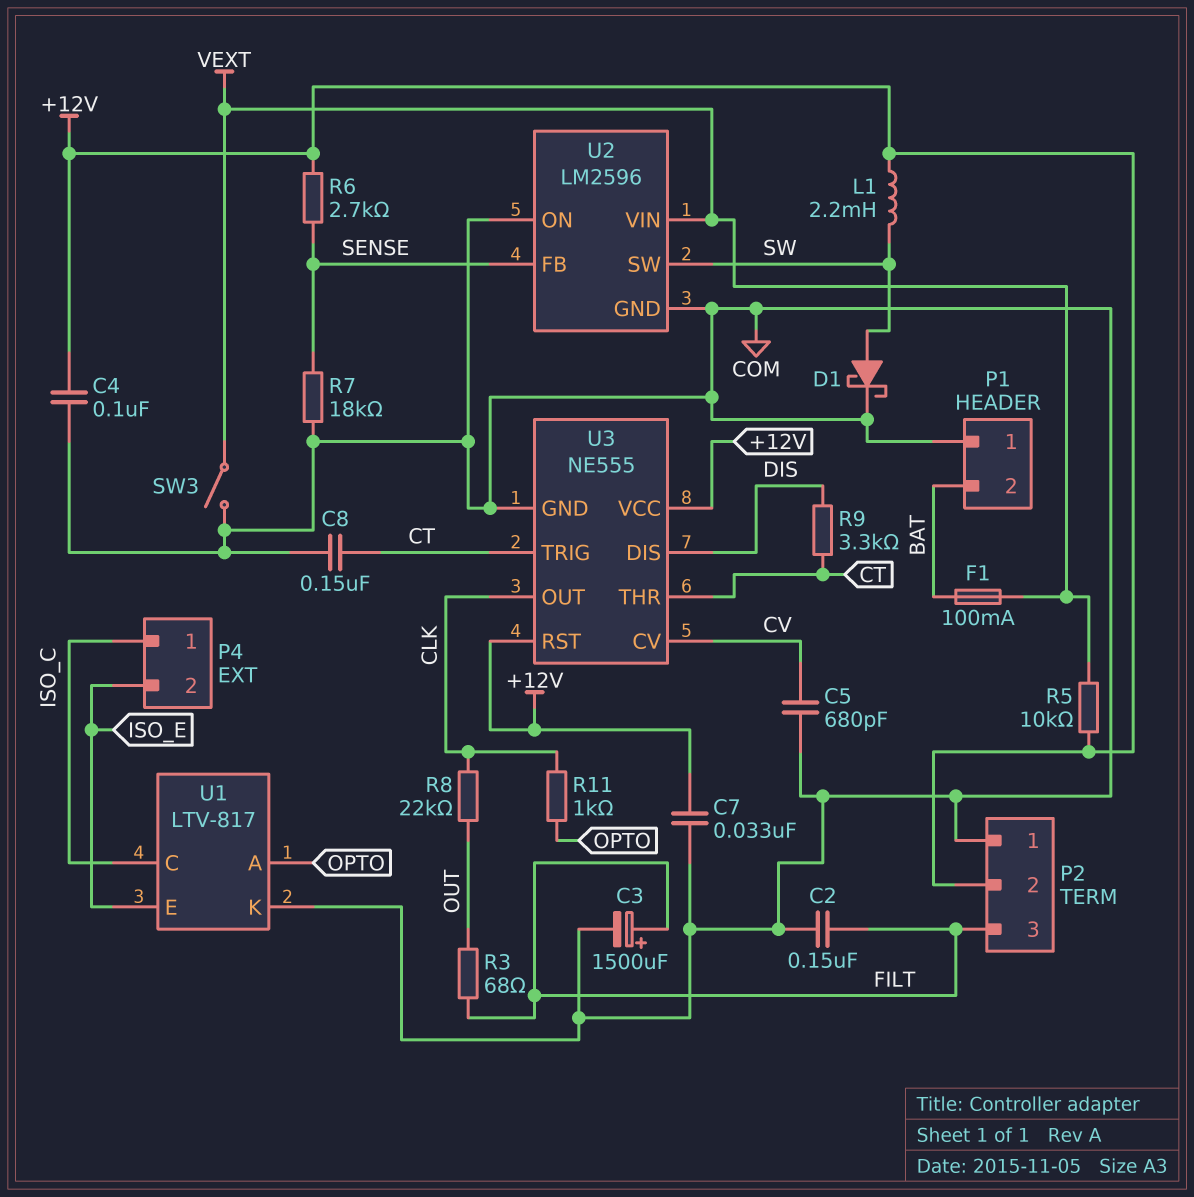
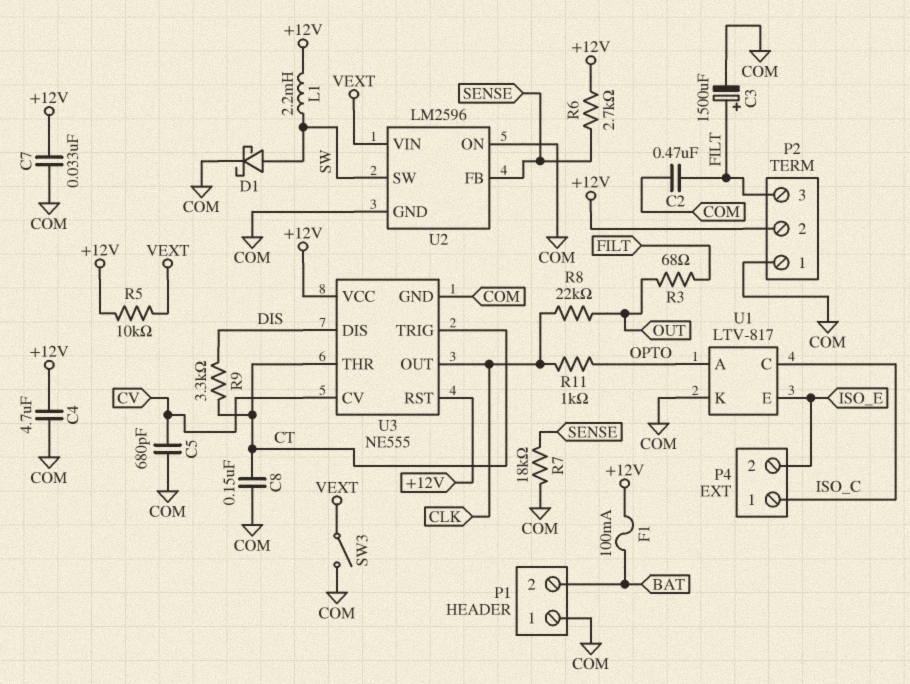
C2: 150nF (COM, FILT) -> 470nF (COM, FILT)
C4: 100nF (+12V, COM) -> 4.7uF (+12V, COM)
F1: 100mA (BAT, VEXT) -> 100mA (+12V, BAT)

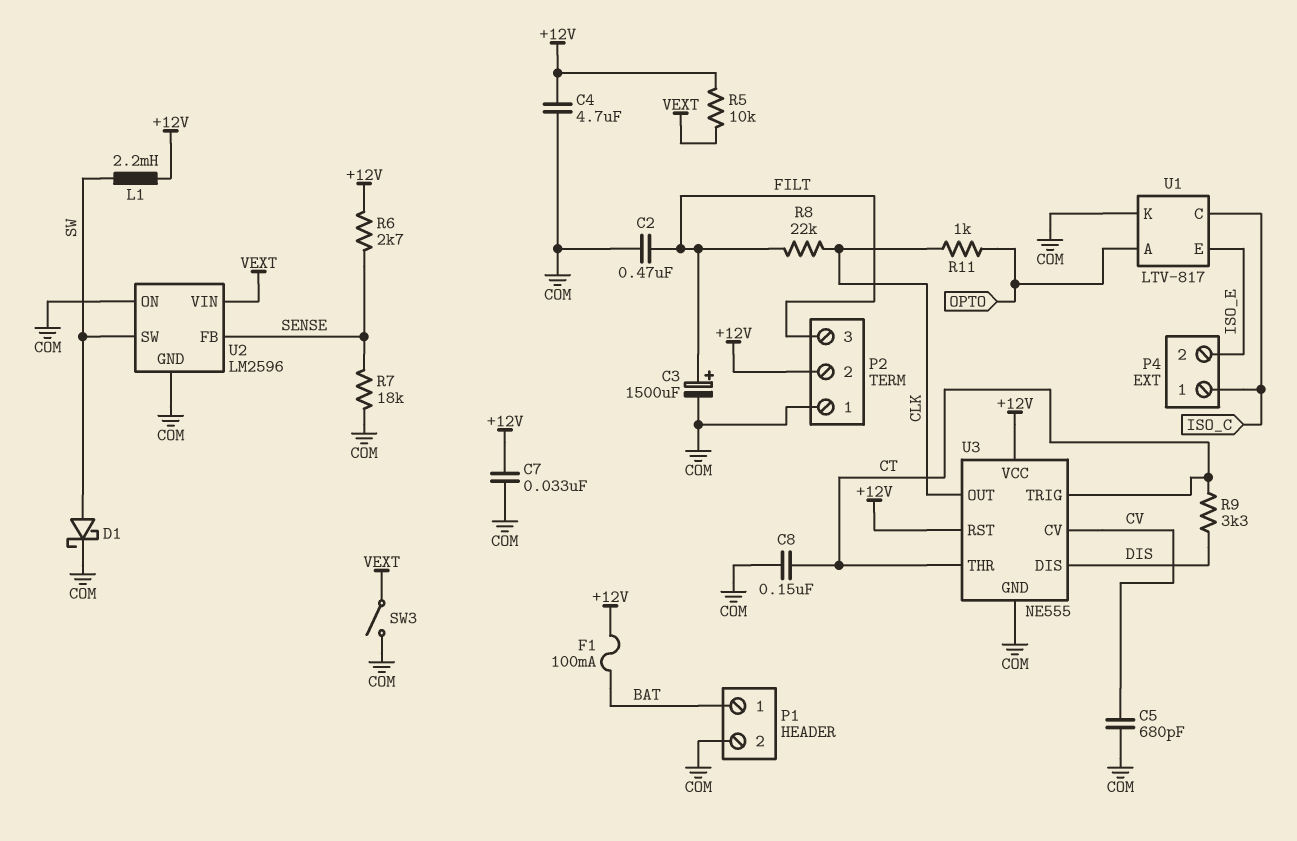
P1 pin 1: COM -> BAT
P1 pin 2: BAT -> COM
R3: 68 (FILT, OUT) -> none
R8: 22k (CLK, OUT) -> 22k (CLK, FILT)

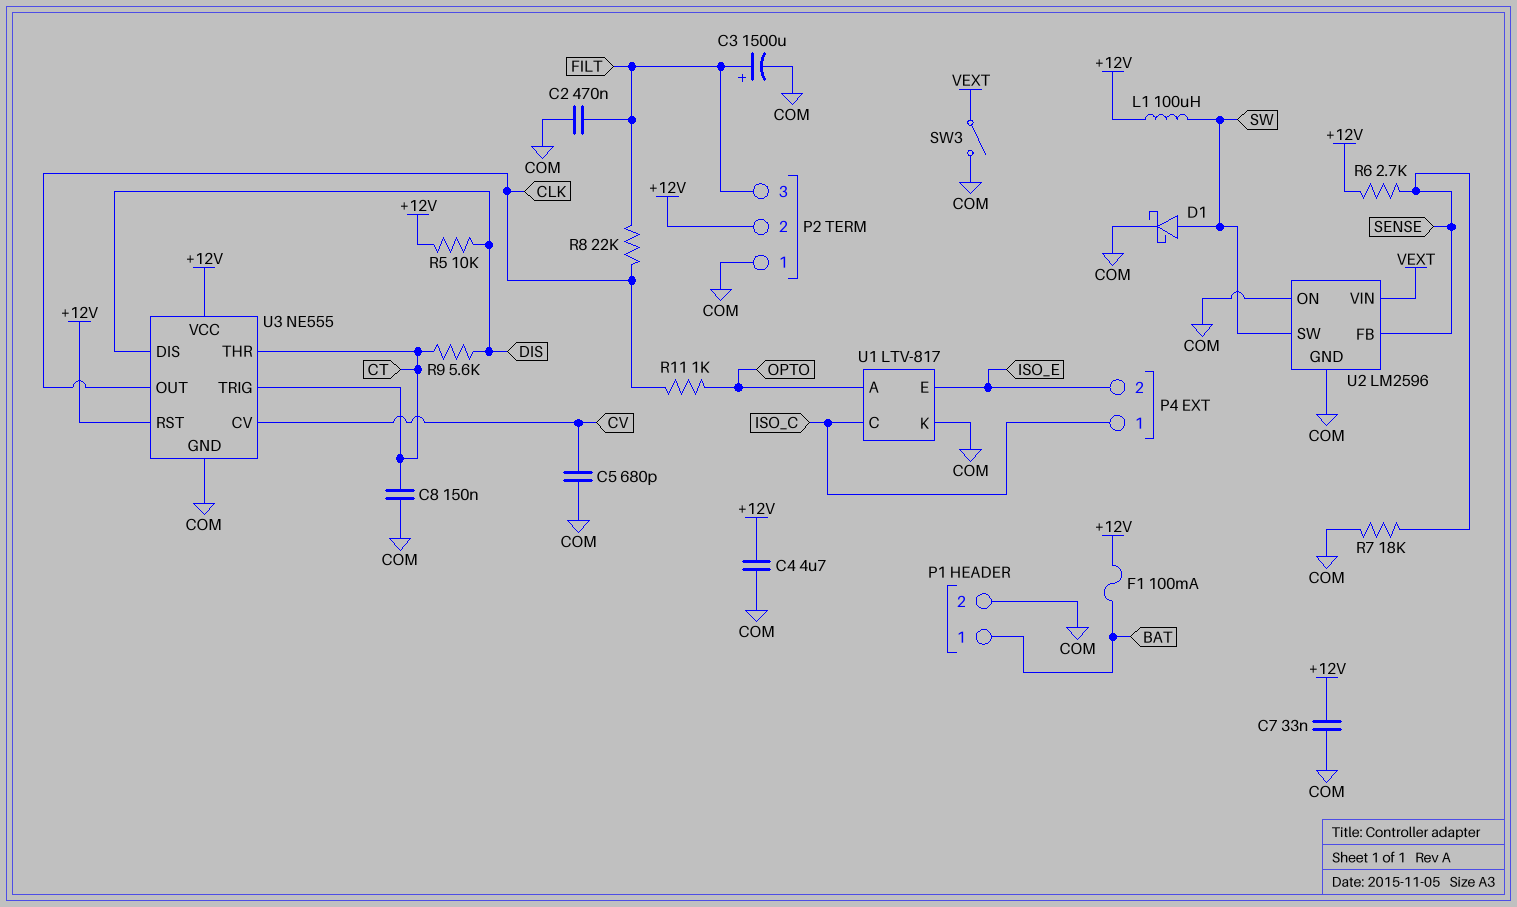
L1: 2.2mH (+12V, SW) -> 100uH (+12V, SW)
R5: 10k (+12V, VEXT) -> 10k (+12V, DIS)
R9: 3.3k (CT, DIS) -> 5.6k (CT, DIS)

